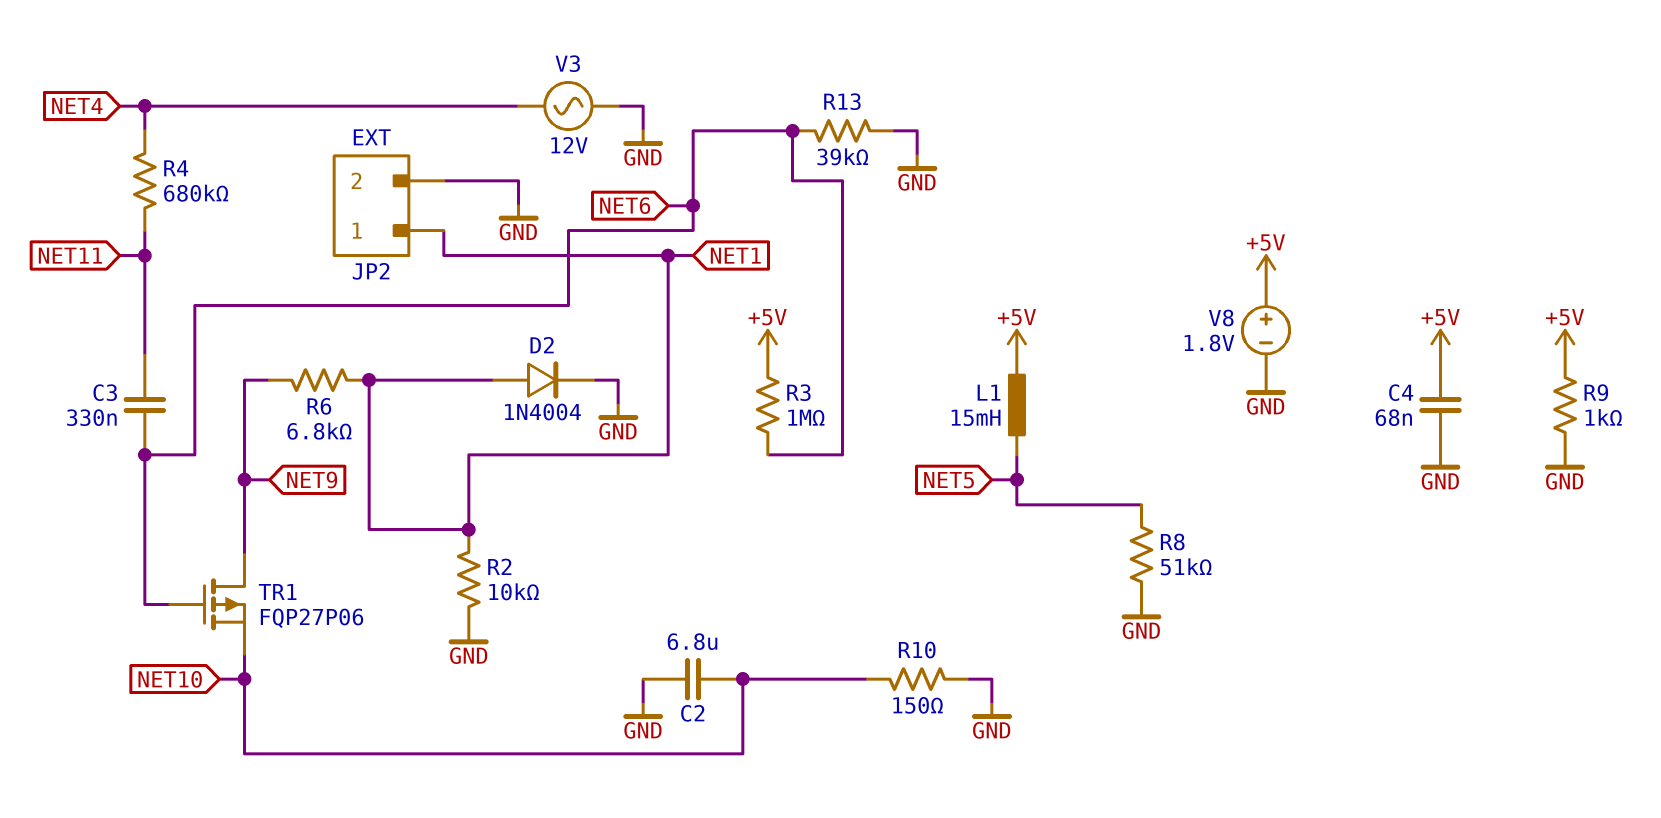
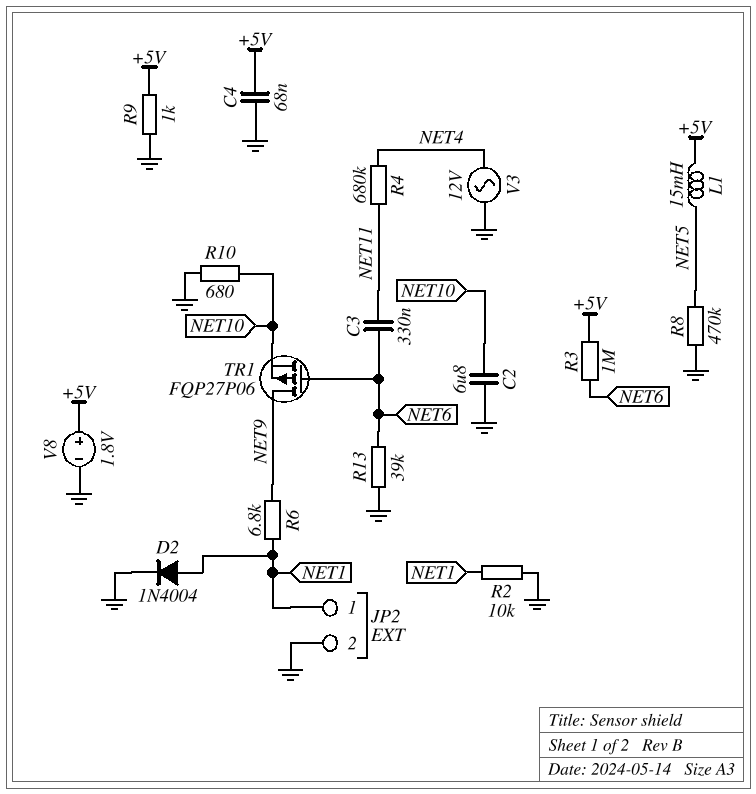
R8: 51k (GND, NET5) -> 470k (GND, NET5)
R10: 150 (GND, NET10) -> 680 (GND, NET10)

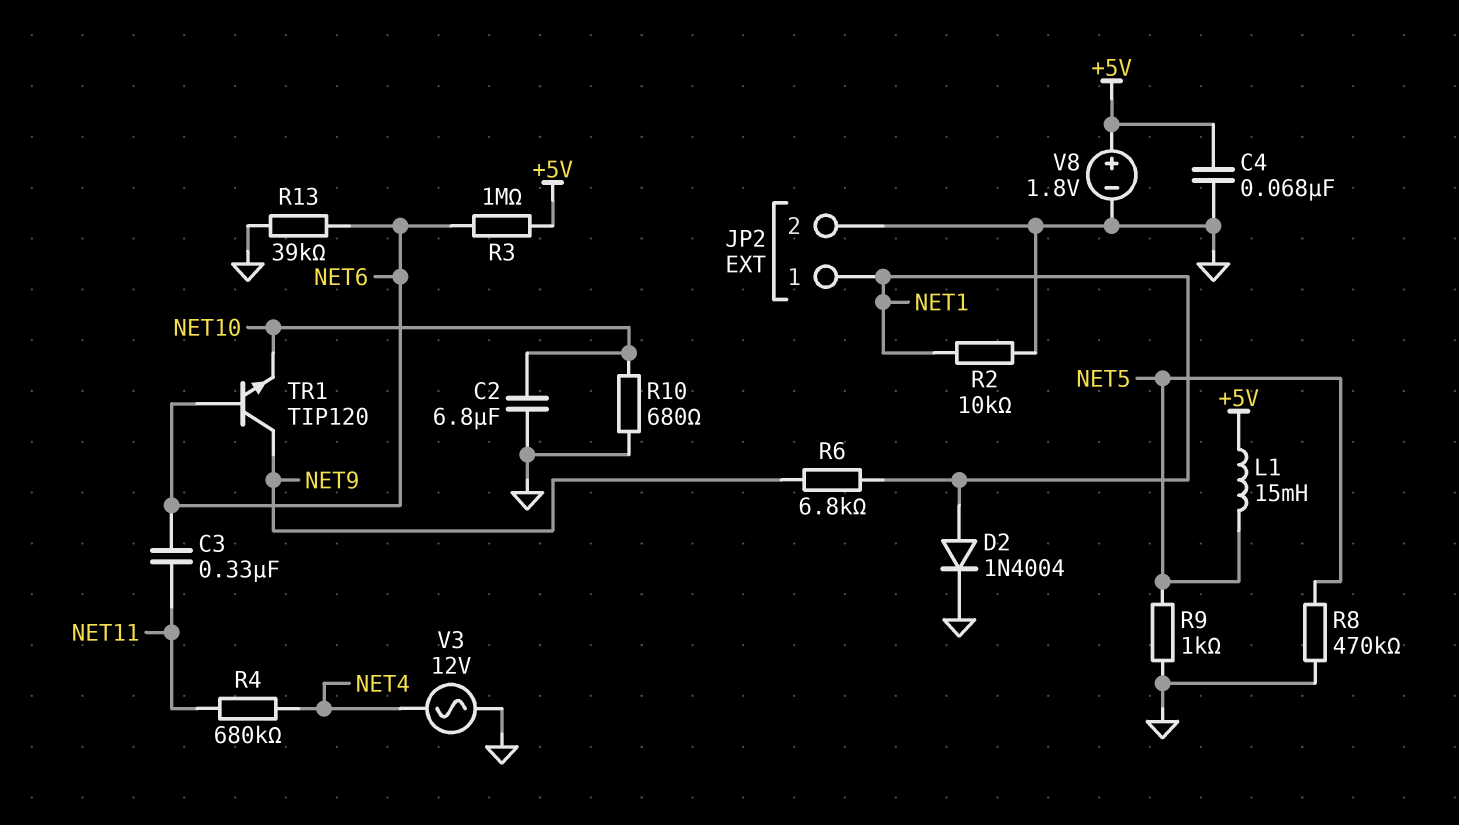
R9: 1k (+5V, GND) -> 1k (GND, NET5)
TR1: PMOS FQP27P06 (G NET6, D NET9, S NET10) -> NPN TIP120 (B NET6, C NET9, E NET10)

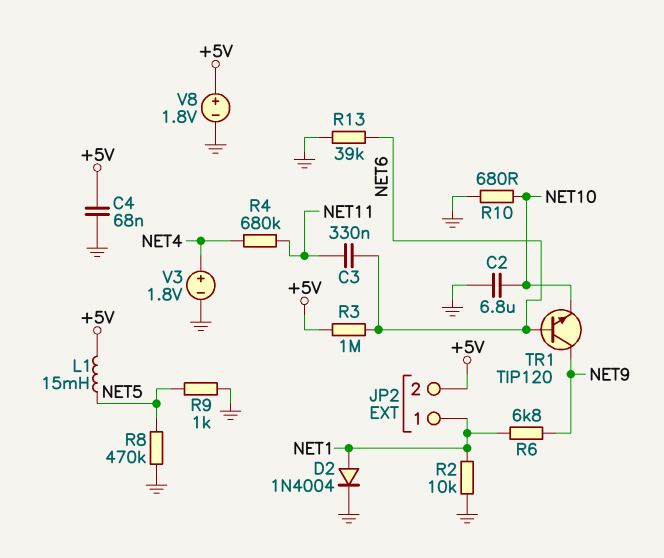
JP2 pin 2: GND -> +5V
V3: AC 12V (GND, NET4) -> 1.8V (plus NET4, minus GND)

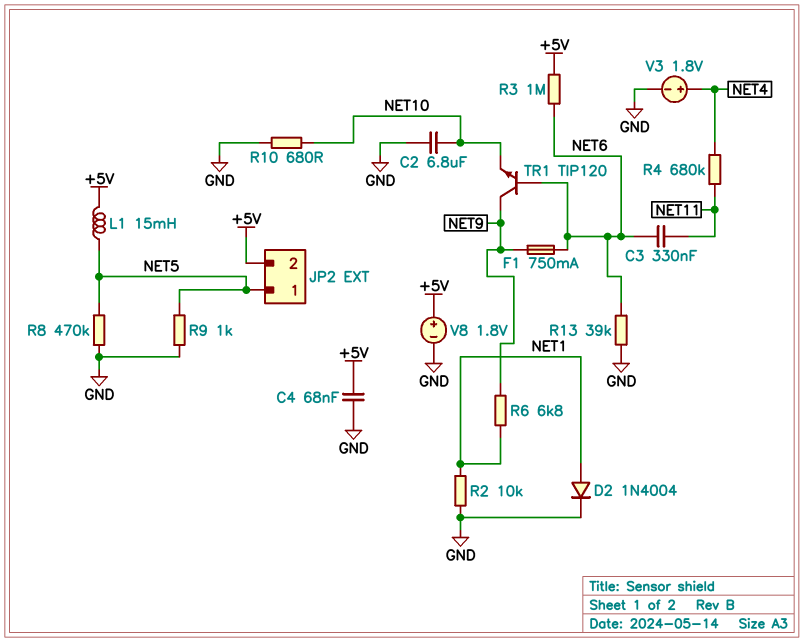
F1: none -> 750mA (NET6, NET9)
JP2 pin 1: NET1 -> NET5

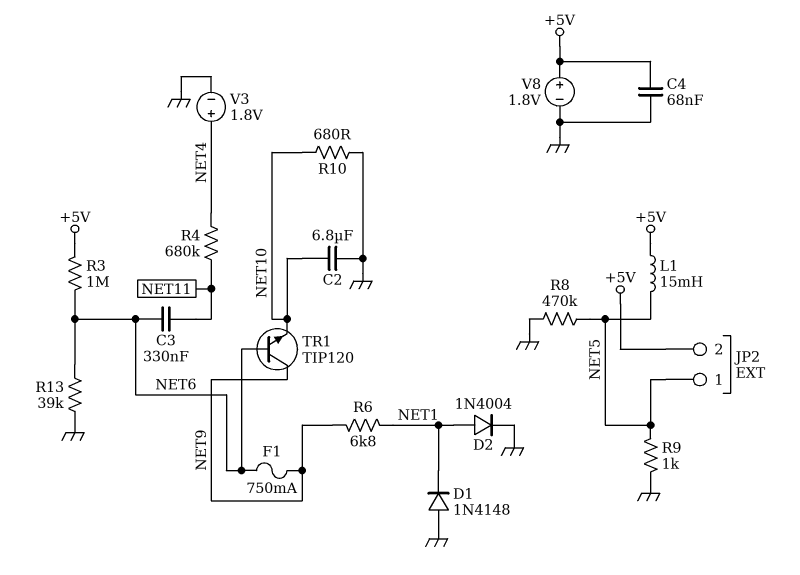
D1: none -> diode 1N4148 (A GND, K NET1)
R2: 10k (GND, NET1) -> none

